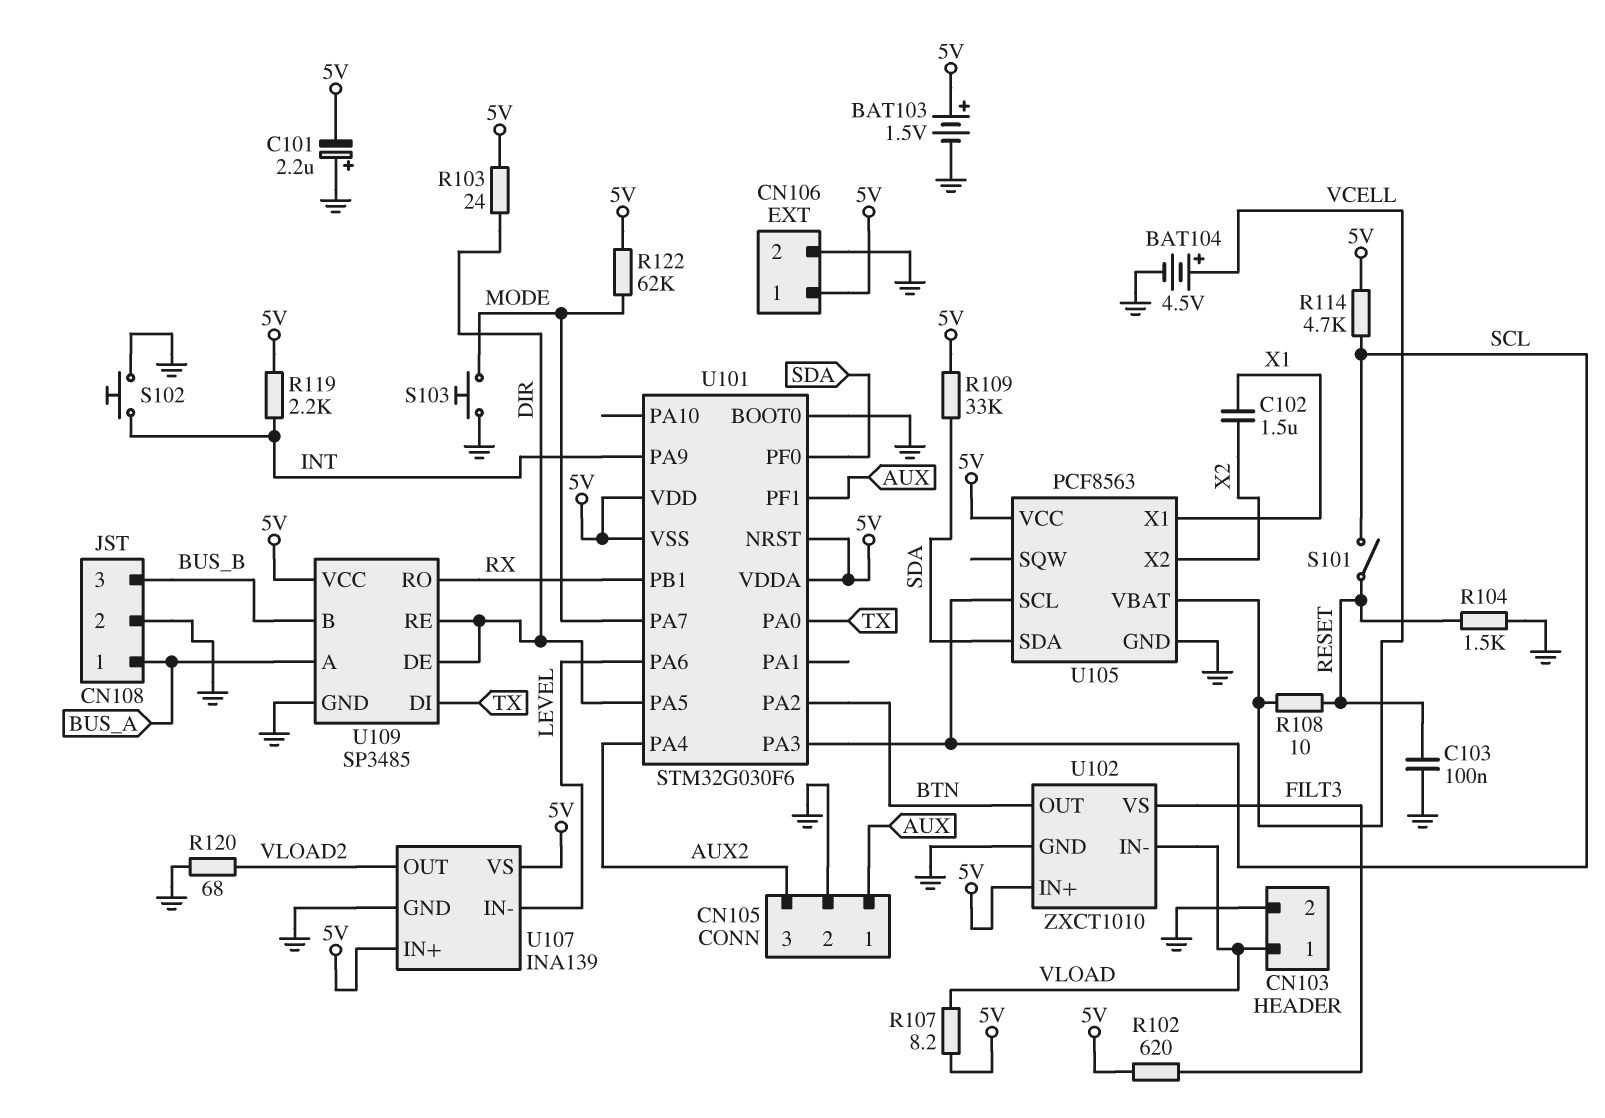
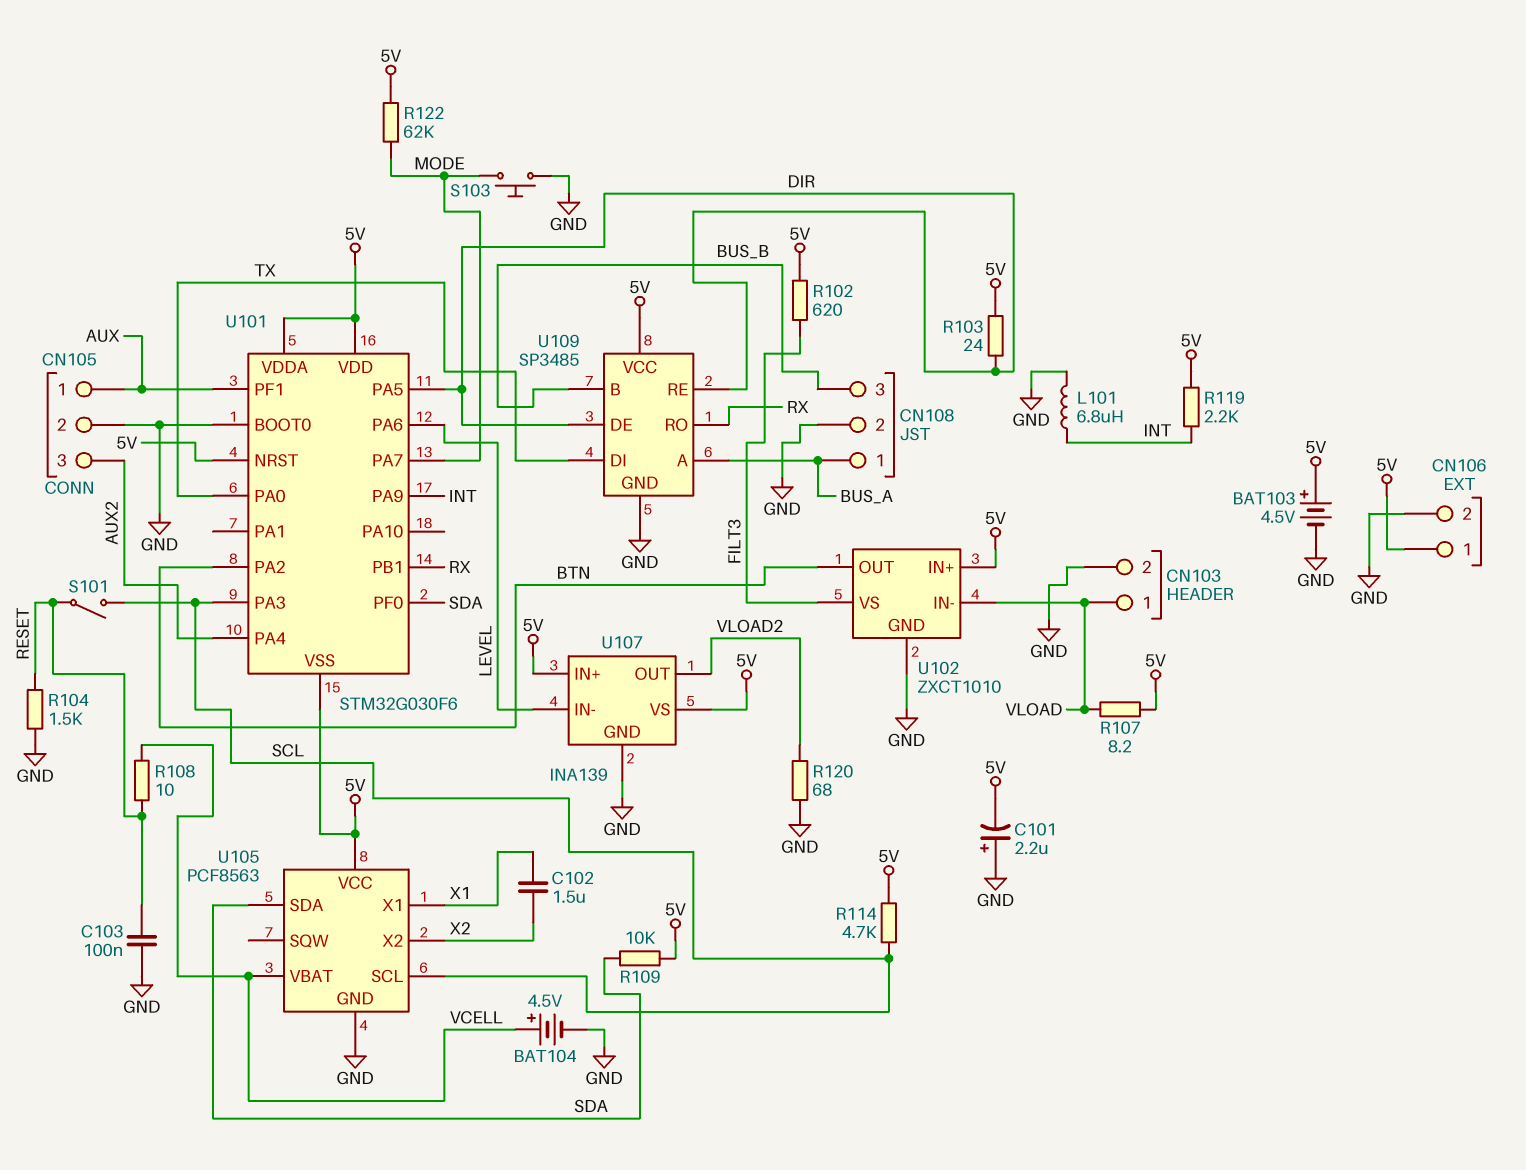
BAT103: 1.5V (plus 5V, minus GND) -> 4.5V (plus 5V, minus GND)
L101: none -> 6.8uH (GND, INT)
R109: 33k (5V, SDA) -> 10k (5V, SDA)
S102: button (GND, INT) -> none

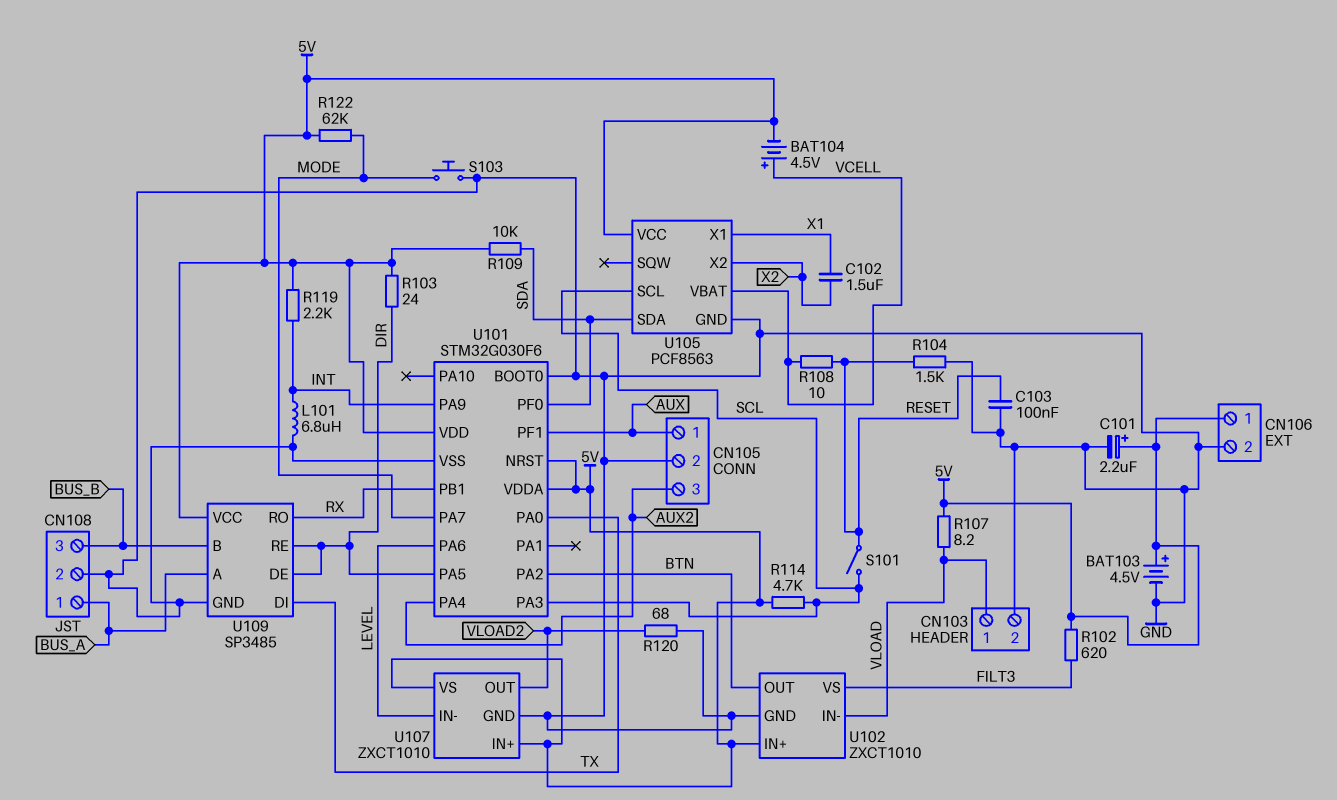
BAT104: 4.5V (plus VCELL, minus GND) -> 4.5V (plus VCELL, minus 5V)
C101: 2.2uF (plus GND, minus 5V) -> 2.2uF (plus 5V, minus GND)
U101 pin VSS: 5V -> GND
U107: INA139 -> ZXCT1010

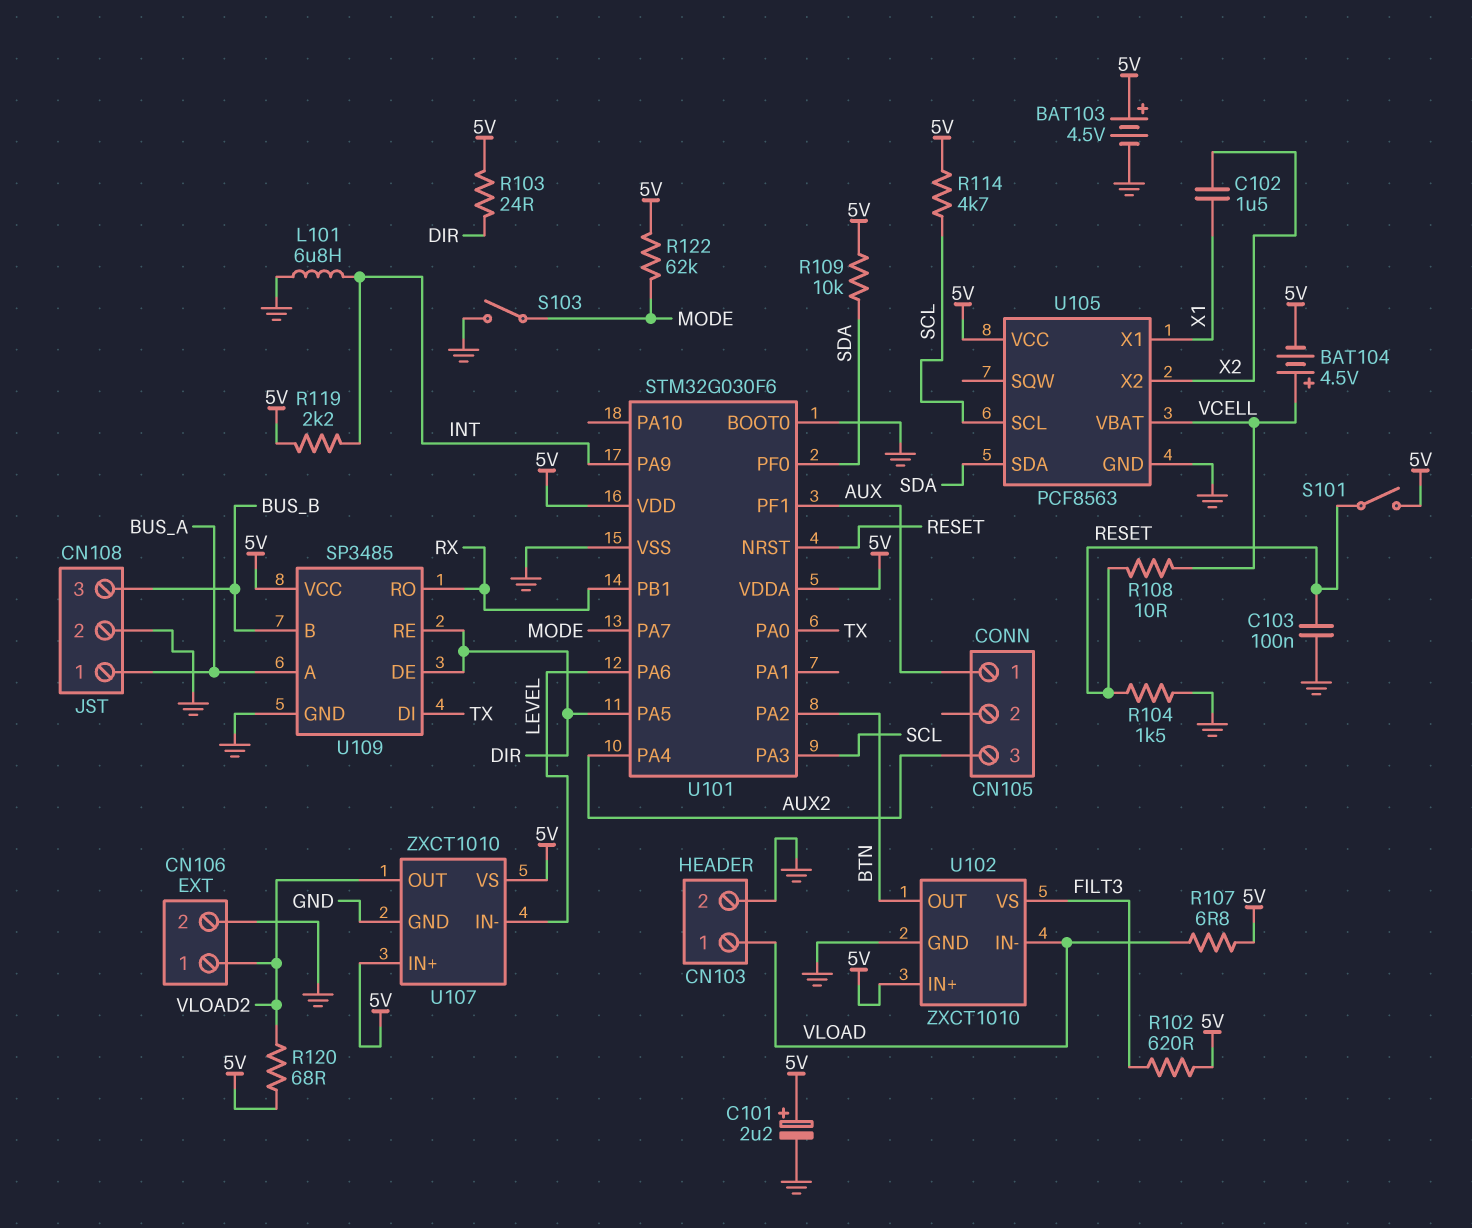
CN105 pin 2: GND -> none
CN106 pin 1: 5V -> VLOAD2
R107: 8.2 (5V, VLOAD) -> 6.8 (5V, VLOAD)
R120: 68 (GND, VLOAD2) -> 68 (5V, VLOAD2)
S101: switch (RESET, SCL) -> switch (5V, RESET)
S103: button (GND, MODE) -> switch (GND, MODE)
U101 pin NRST: 5V -> RESET

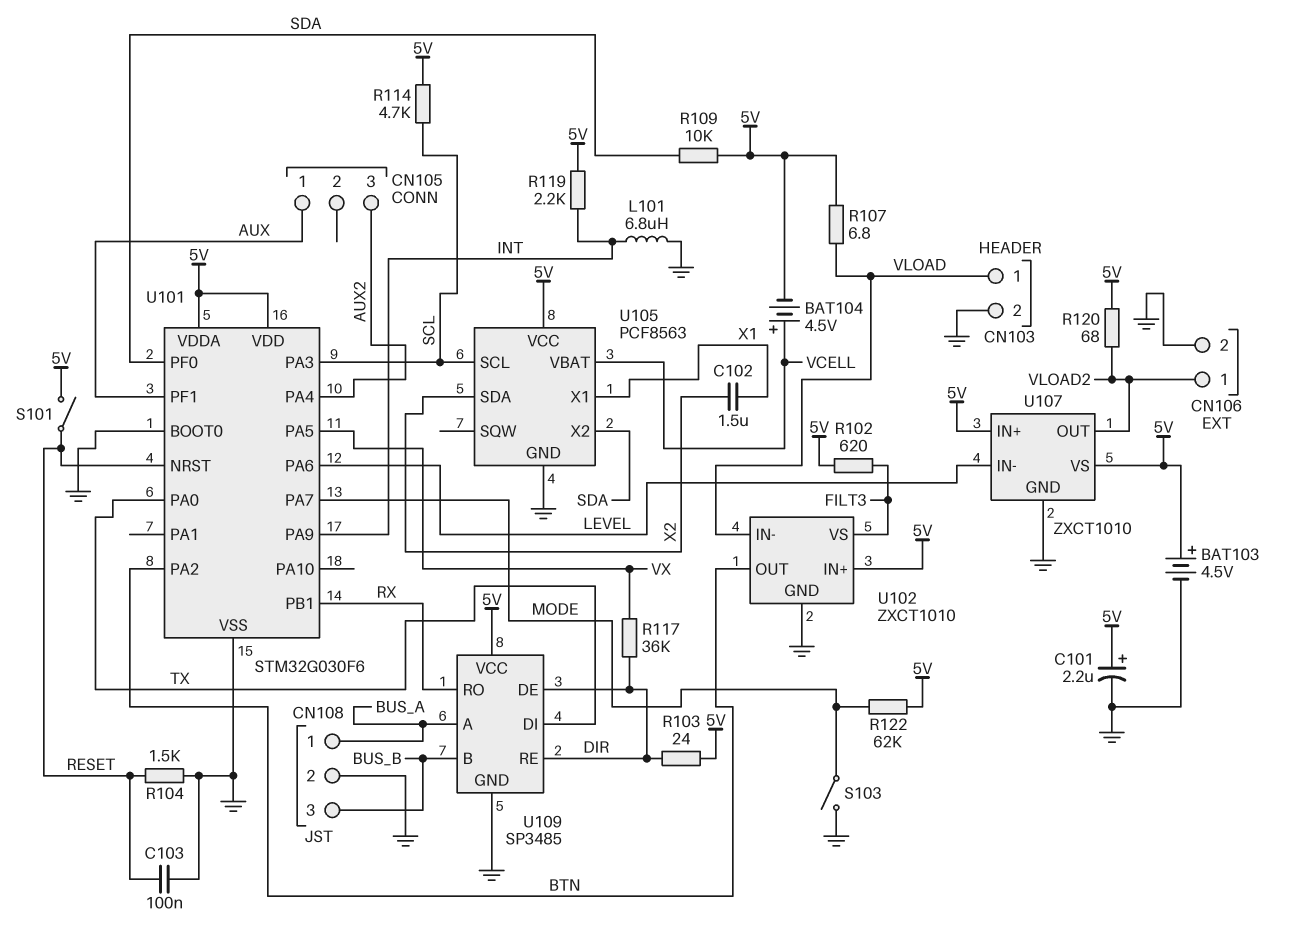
R108: 10 (RESET, VCELL) -> none
R117: none -> 36k (DIR, VX)
U101 pin PA5: DIR -> VX
U105 pin SDA: SDA -> X2
U105 pin X2: X2 -> SDA

